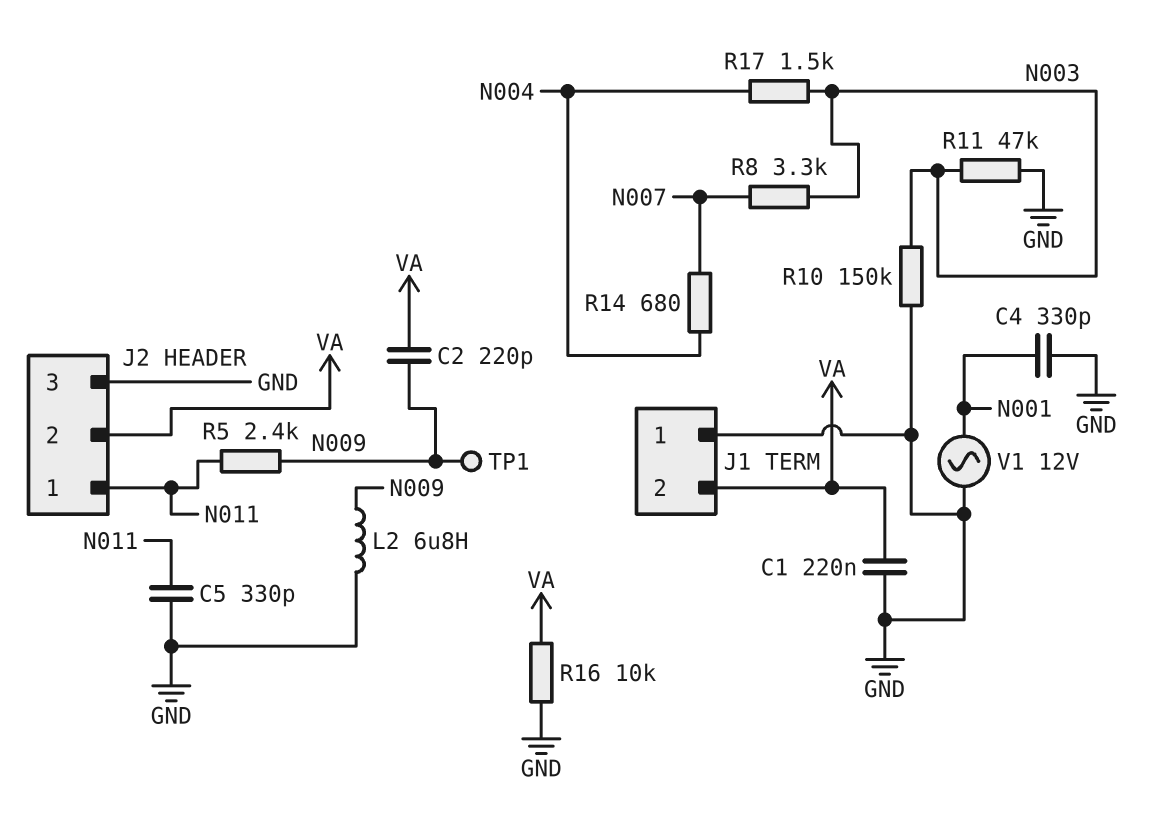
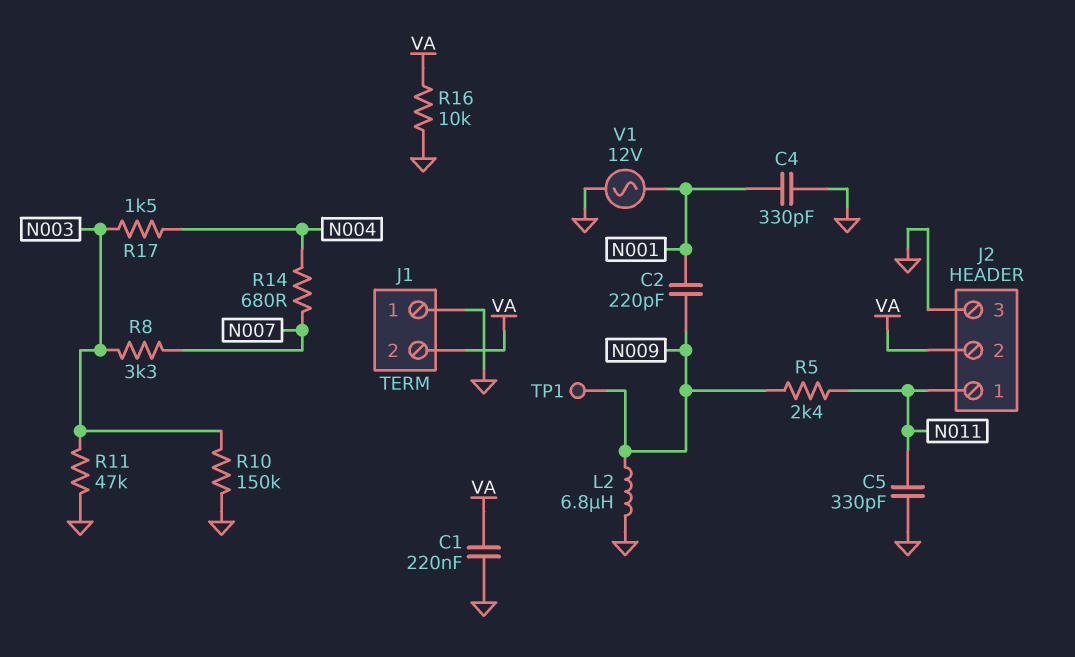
C2: 220pF (N009, VA) -> 220pF (N001, N009)

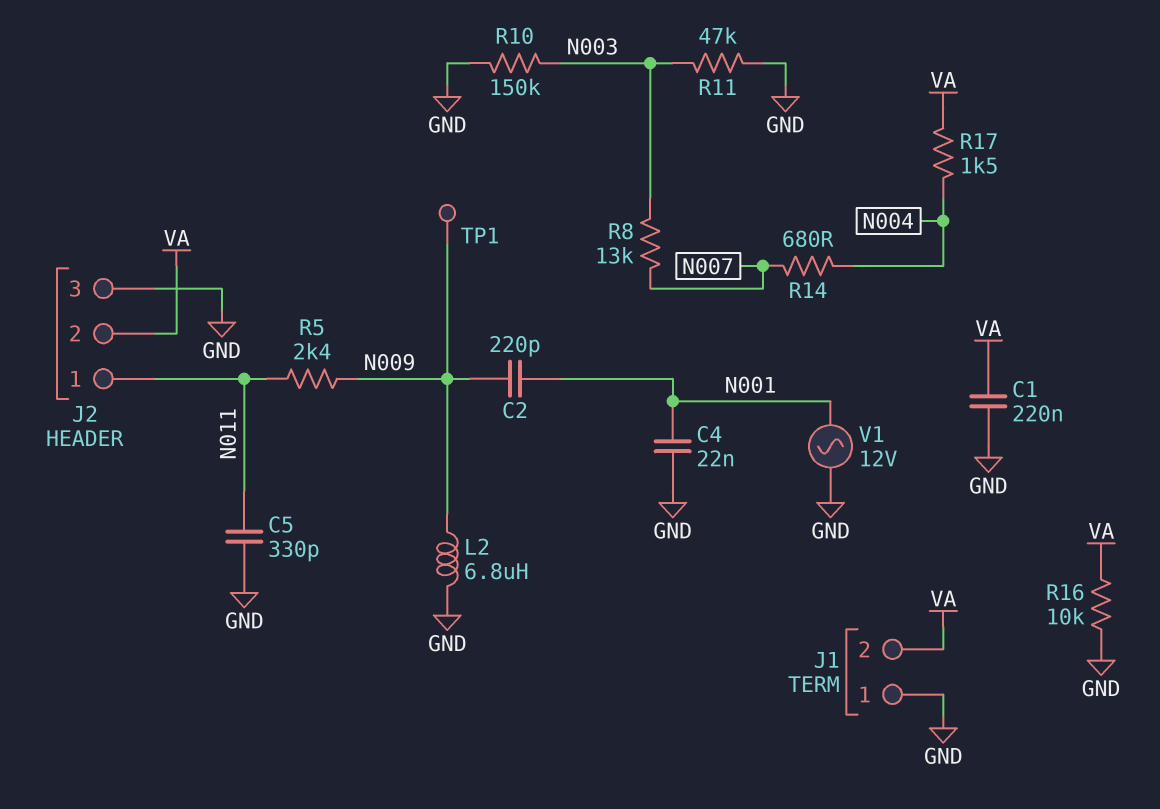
C4: 330pF (GND, N001) -> 22nF (GND, N001)
R8: 3.3k (N003, N007) -> 13k (N003, N007)
R17: 1.5k (N003, N004) -> 1.5k (N004, VA)

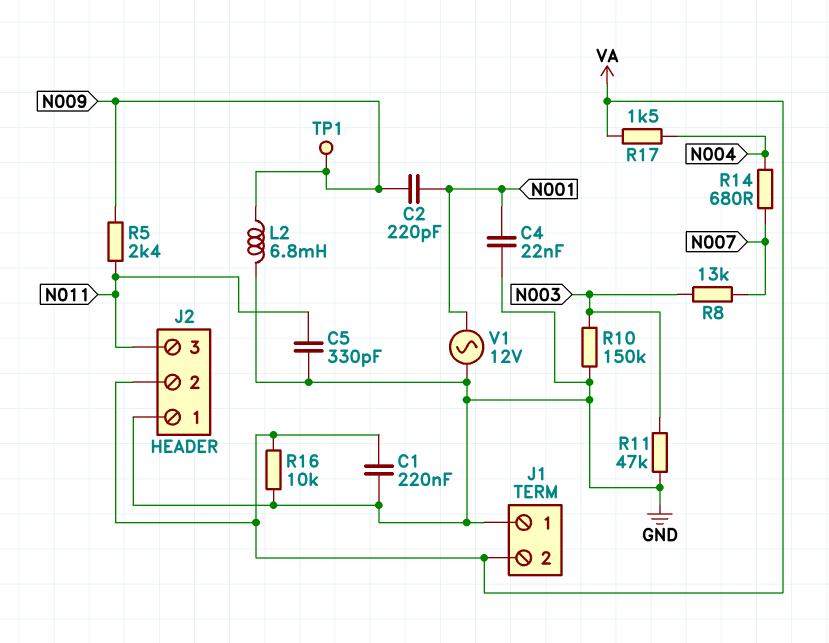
J2 pin 1: N011 -> GND
J2 pin 3: GND -> N011
L2: 6.8uH (GND, N009) -> 6.8mH (GND, N009)

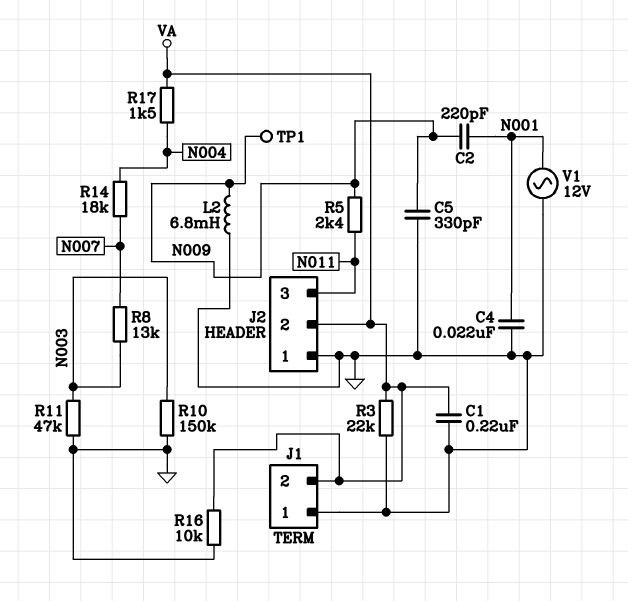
C5: 330pF (GND, N011) -> 330pF (GND, N009)
R3: none -> 22k (GND, VA)
R14: 680 (N004, N007) -> 18k (N004, N007)

